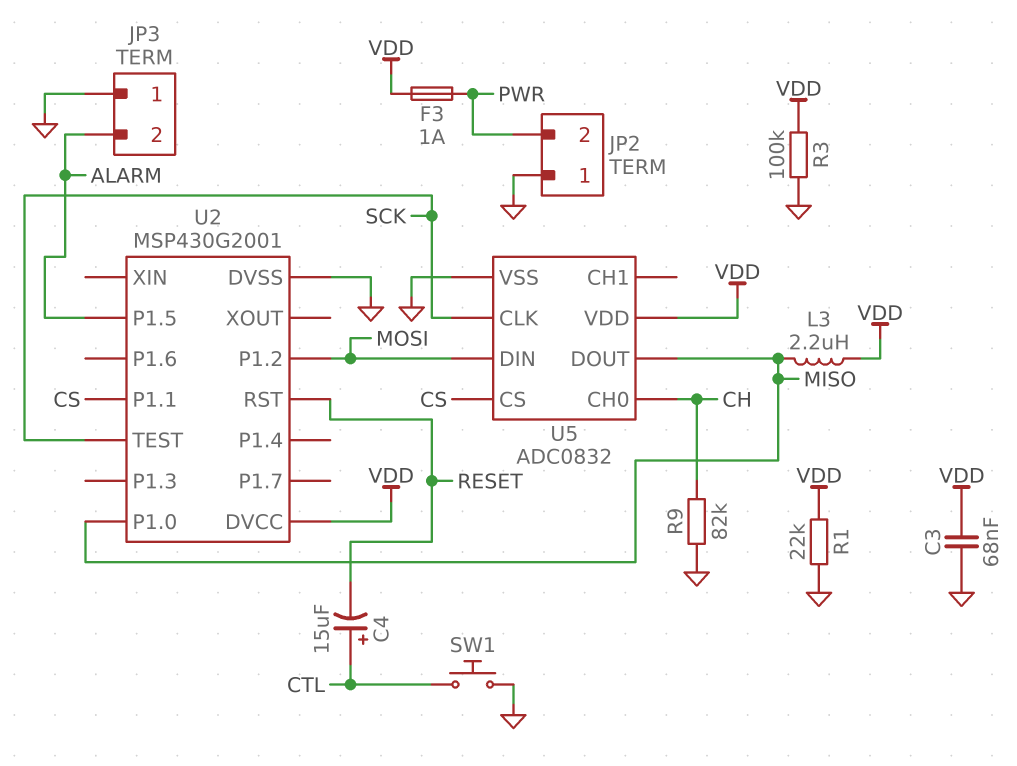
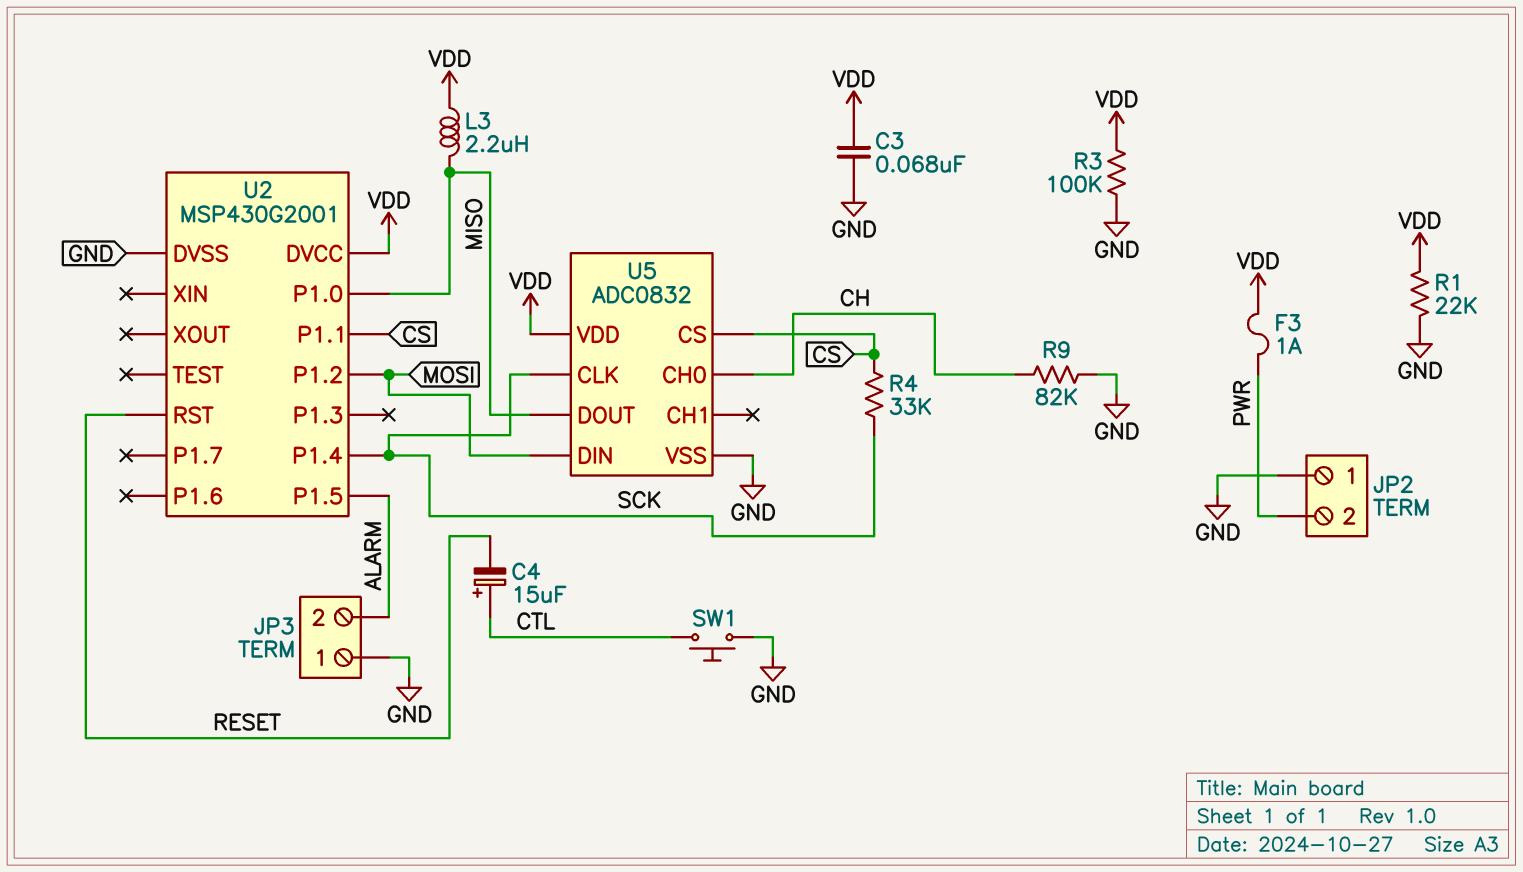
R4: none -> 33k (CS, SCK)
U2 pin P1.4: none -> SCK
U2 pin TEST: SCK -> none

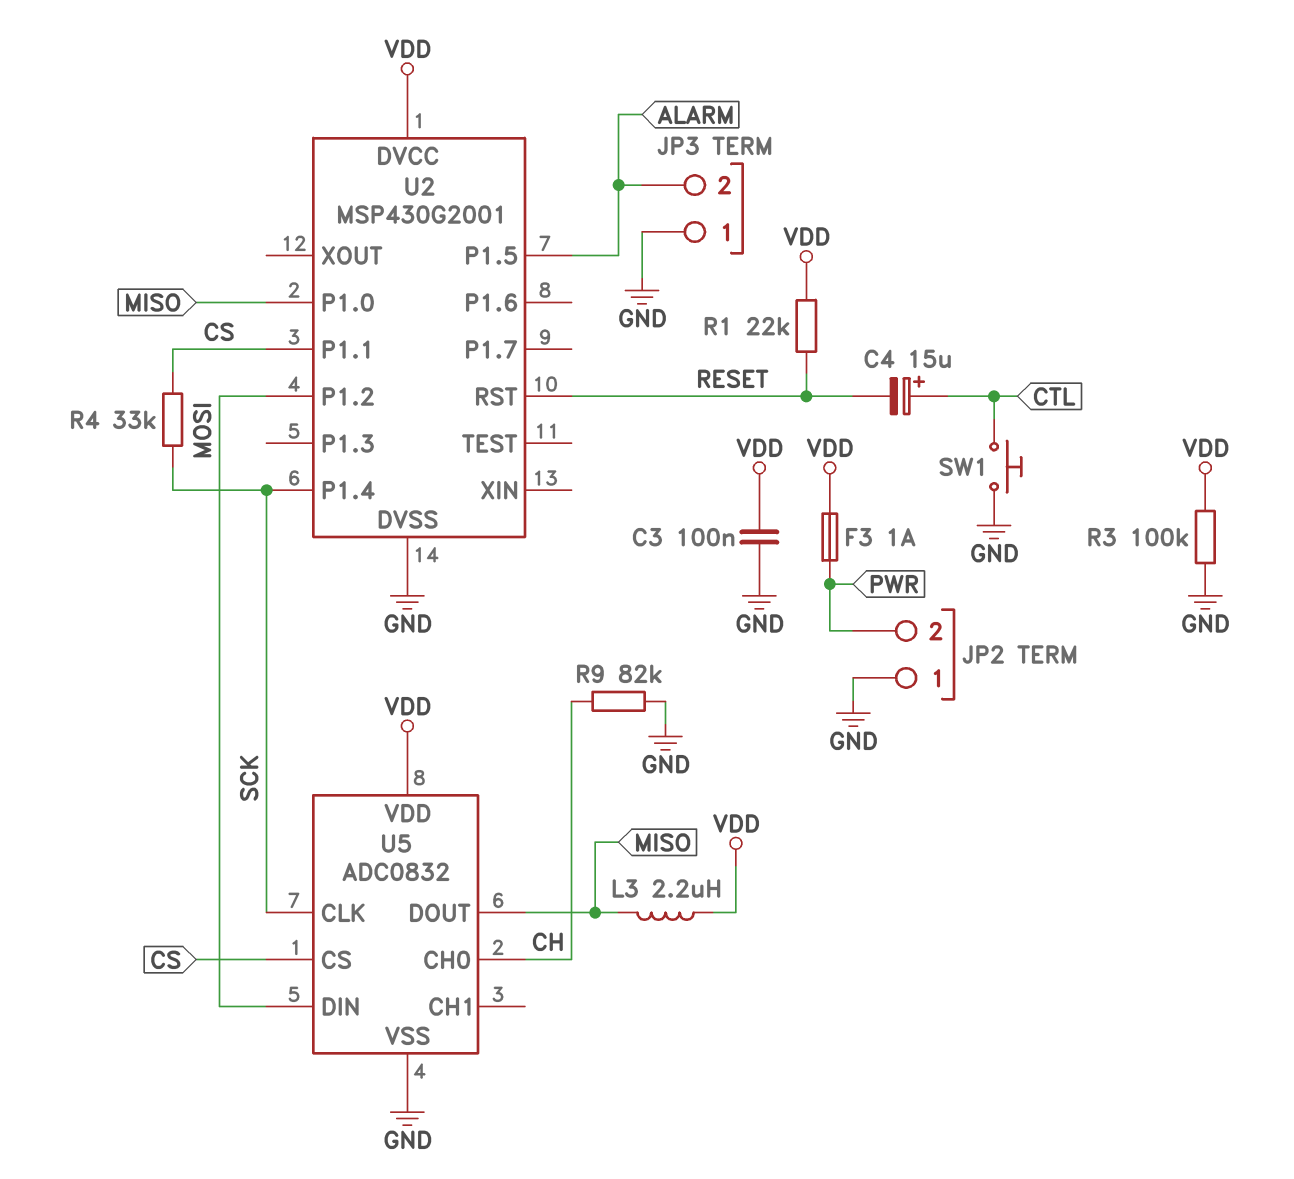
C3: 68nF (GND, VDD) -> 100nF (GND, VDD)
R1: 22k (GND, VDD) -> 22k (RESET, VDD)

